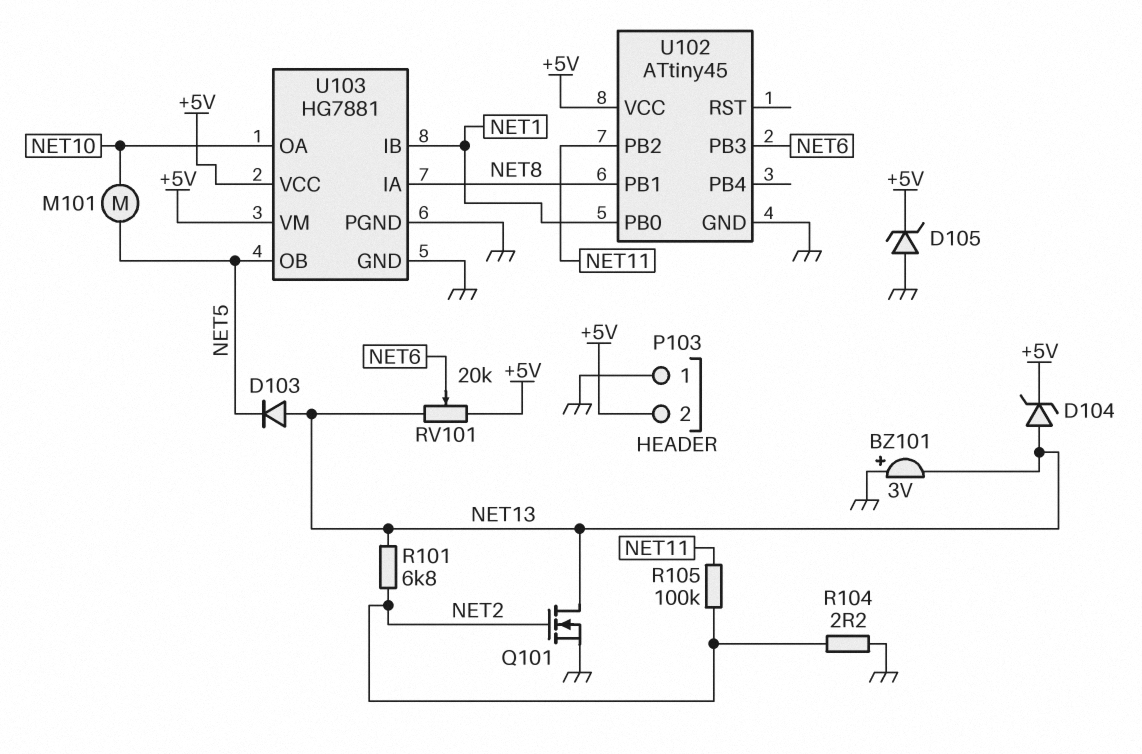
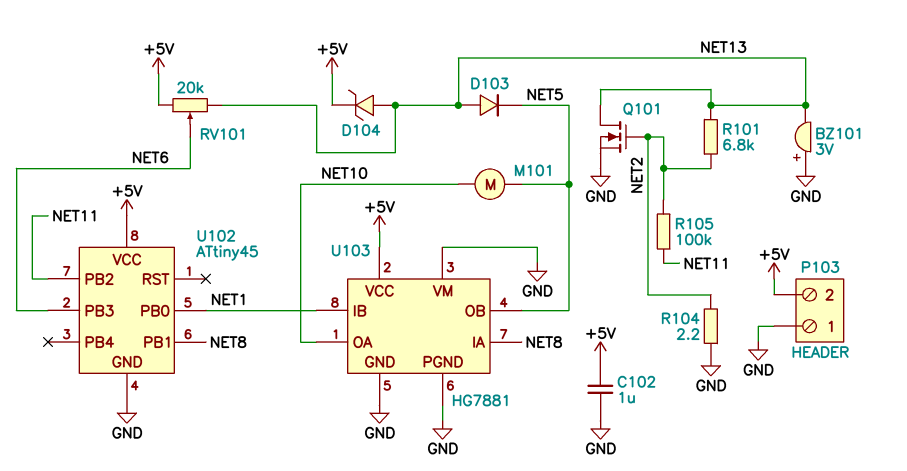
C102: none -> 1uF (+5V, GND)
D105: zener (A GND, K +5V) -> none
U103 pin VM: +5V -> GND

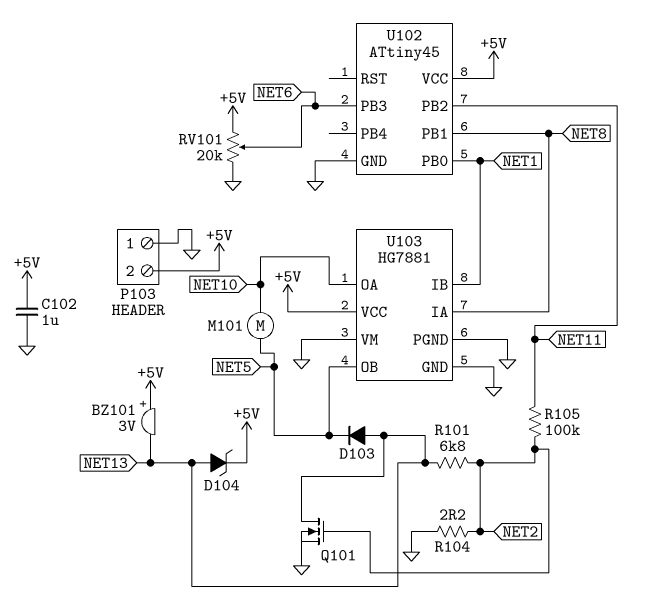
BZ101: buzzer 3V (plus GND, minus NET13) -> buzzer 3V (plus +5V, minus NET13)
RV101: 20k (+5V, NET13, wiper NET6) -> 20k (+5V, GND, wiper NET6)

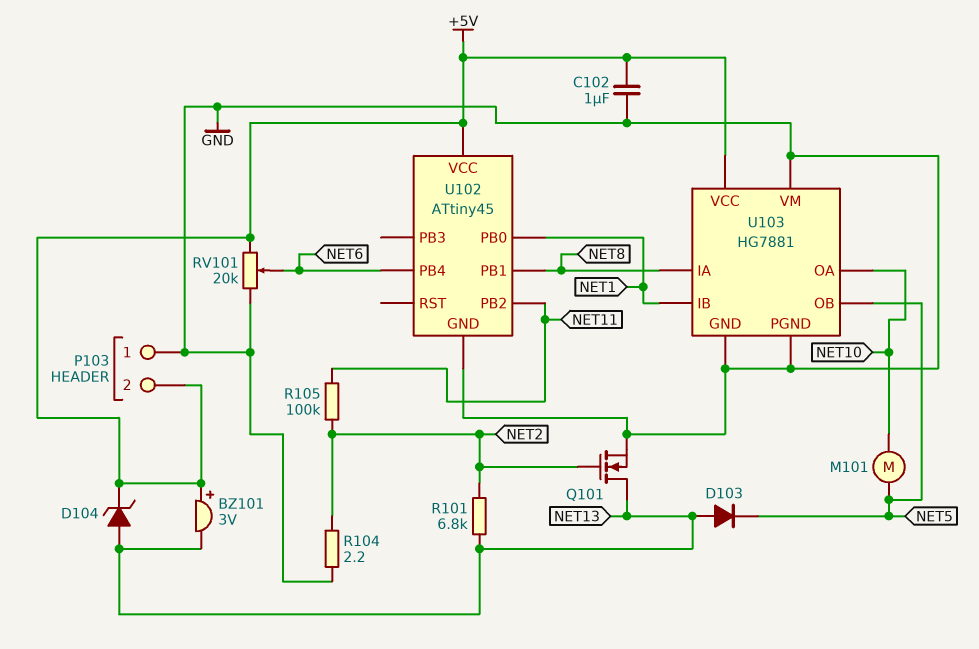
U102 pin PB3: NET6 -> none
U102 pin PB4: none -> NET6

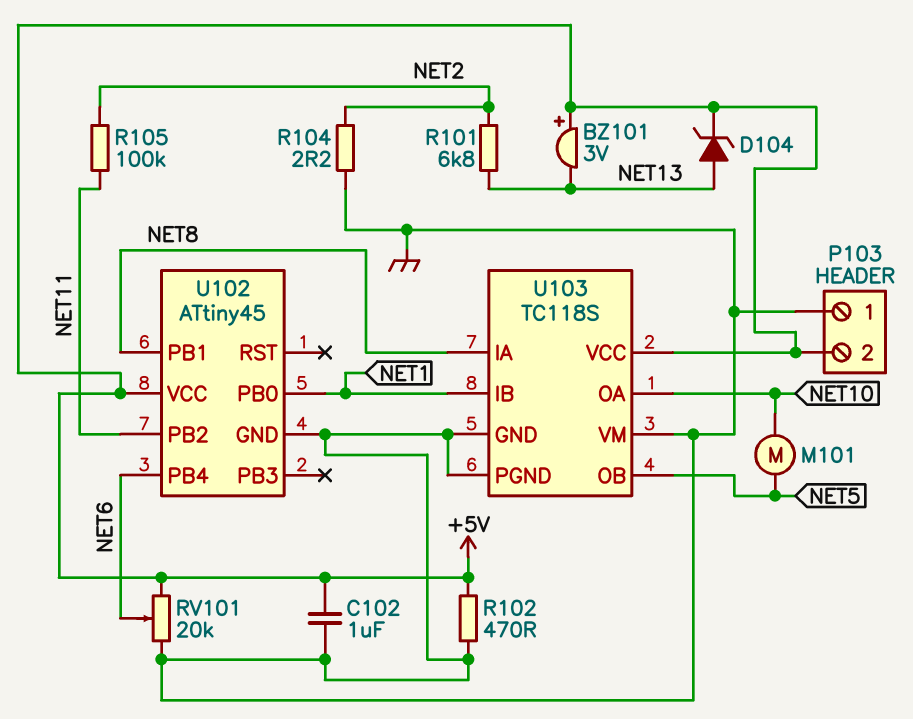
D103: diode (A NET13, K NET5) -> none
Q101: NMOS (G NET2, D NET13, S GND) -> none
R102: none -> 470 (+5V, GND)
U103: HG7881 -> TC118S

